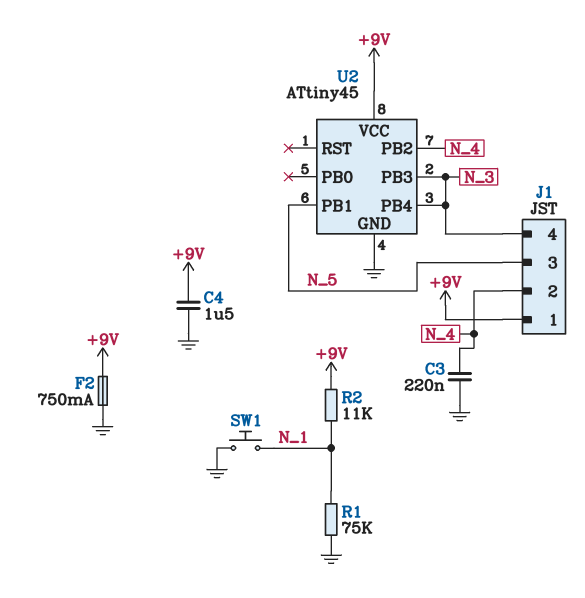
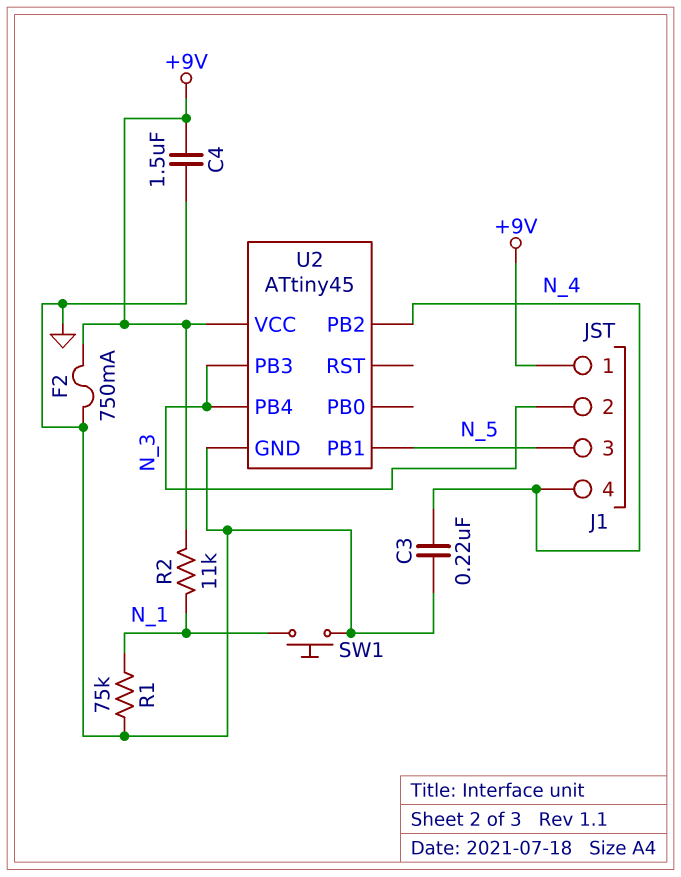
J1 pin 2: N_4 -> N_3
J1 pin 4: N_3 -> N_4

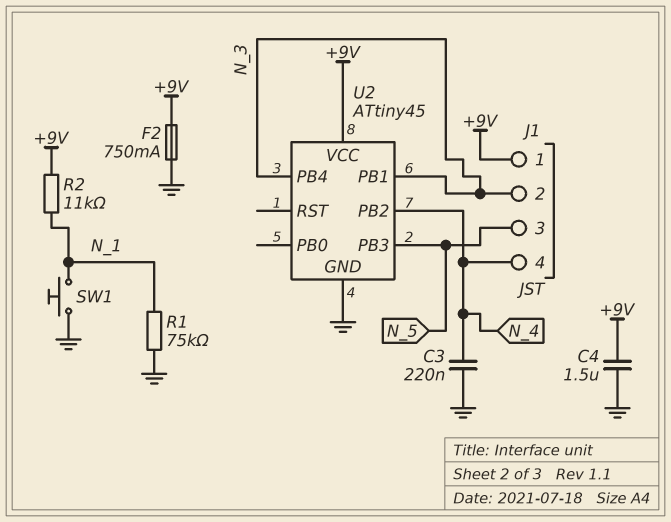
U2 pin PB1: N_5 -> N_3
U2 pin PB3: N_3 -> N_5

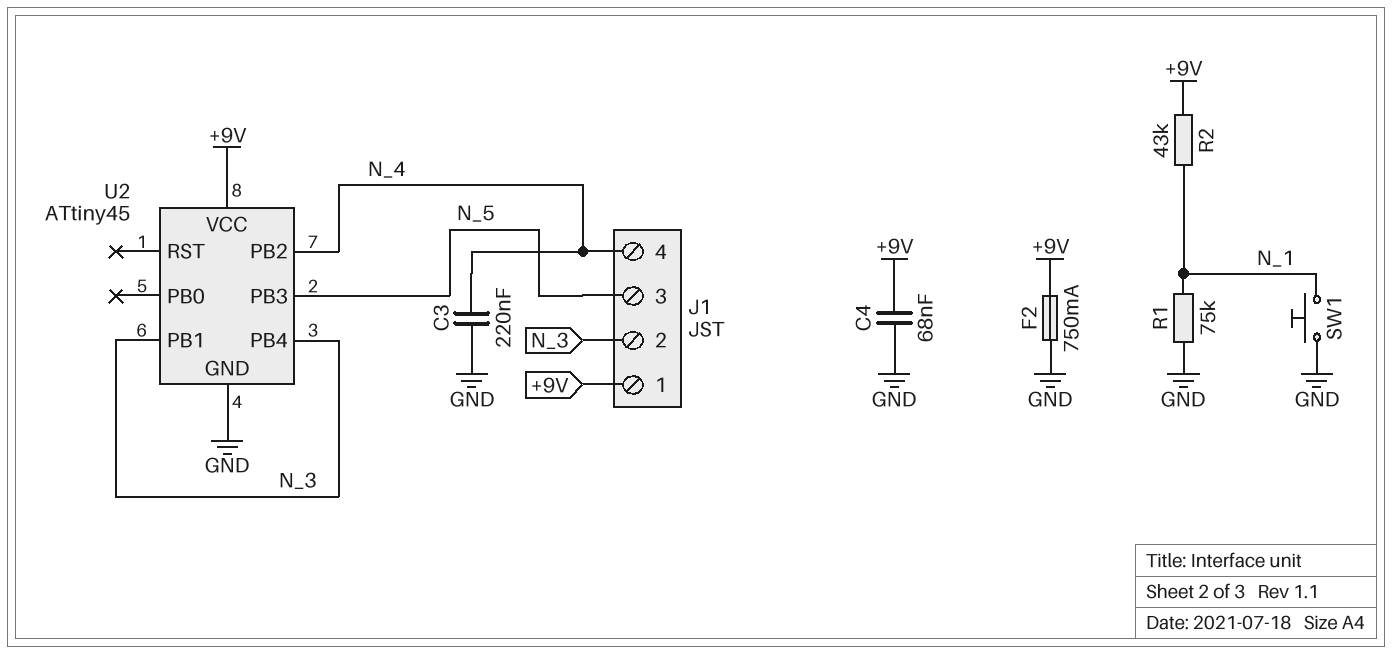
C4: 1.5uF (+9V, GND) -> 68nF (+9V, GND)
R2: 11k (+9V, N_1) -> 43k (+9V, N_1)

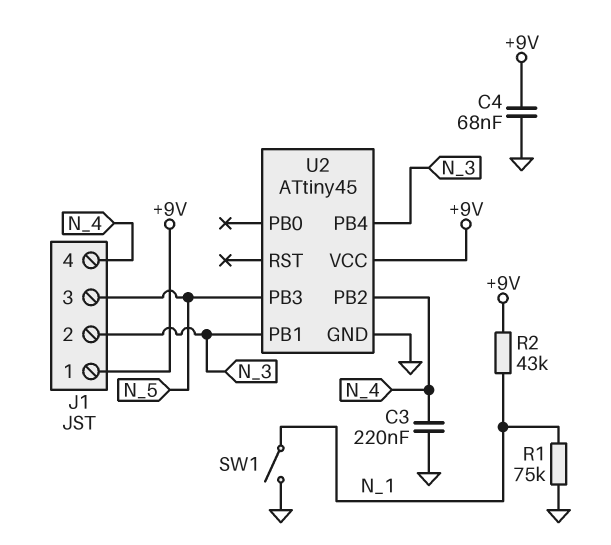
F2: 750mA (+9V, GND) -> none
SW1: button (GND, N_1) -> switch (GND, N_1)

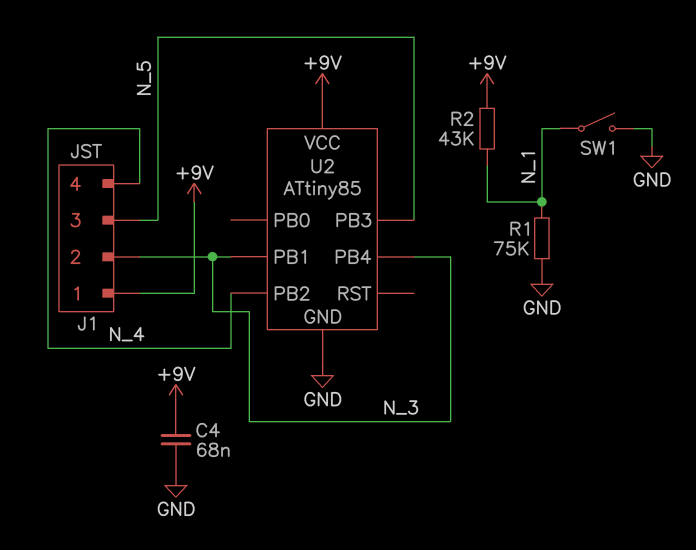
C3: 220nF (GND, N_4) -> none
U2: ATtiny45 -> ATtiny85

